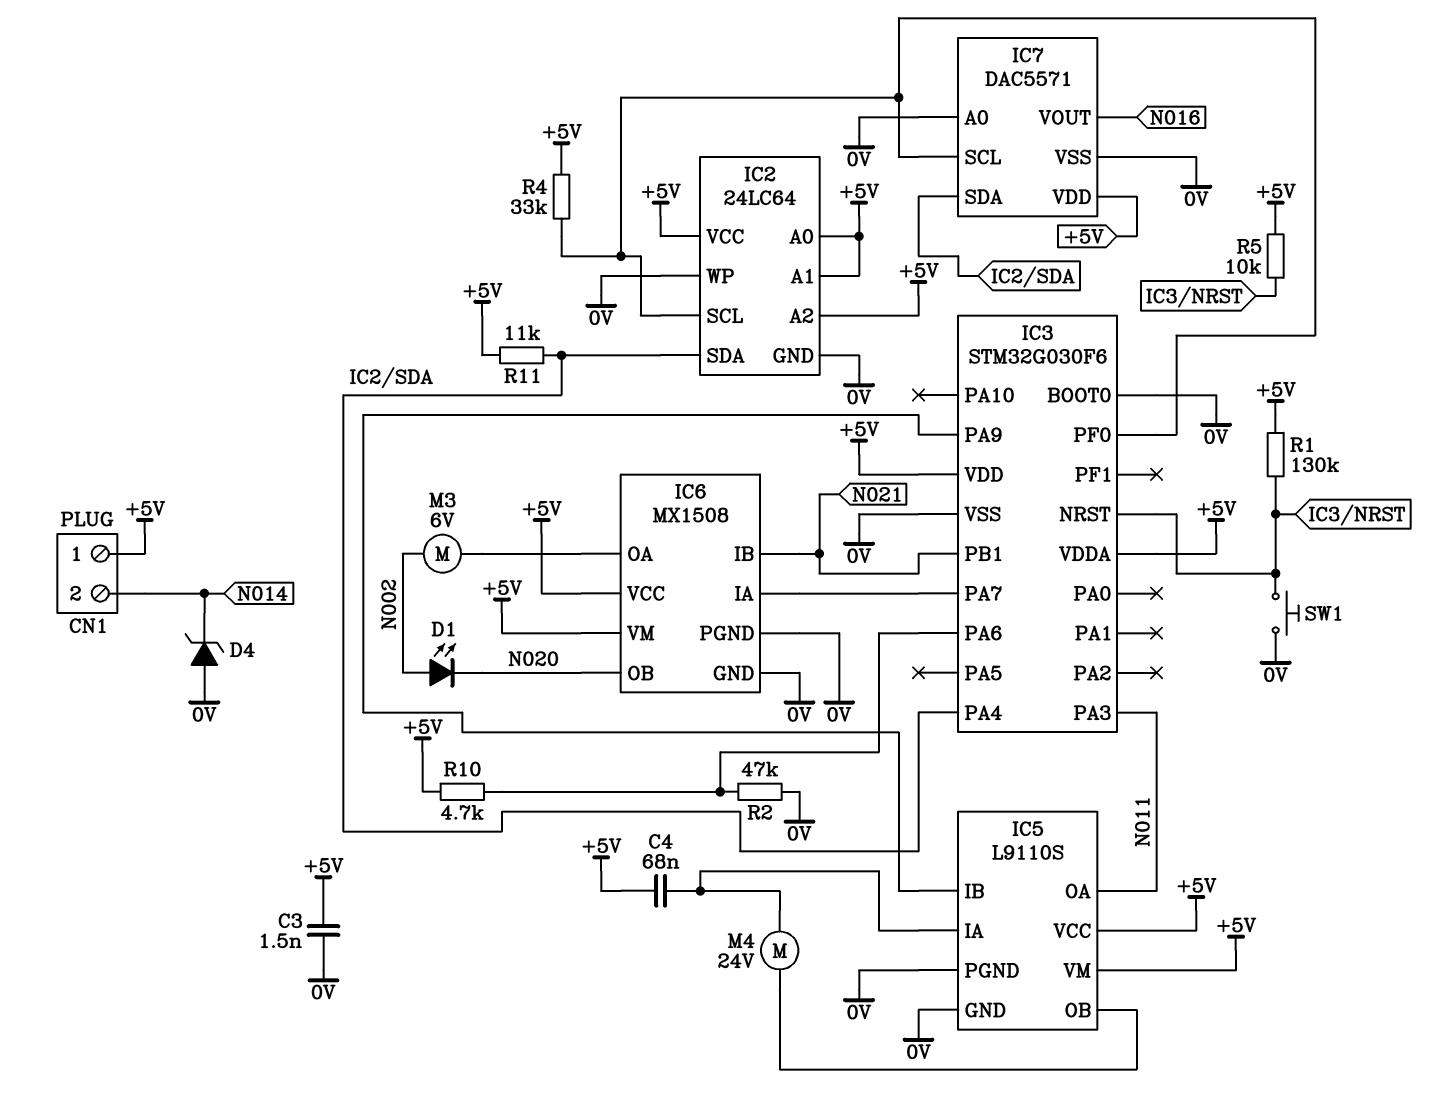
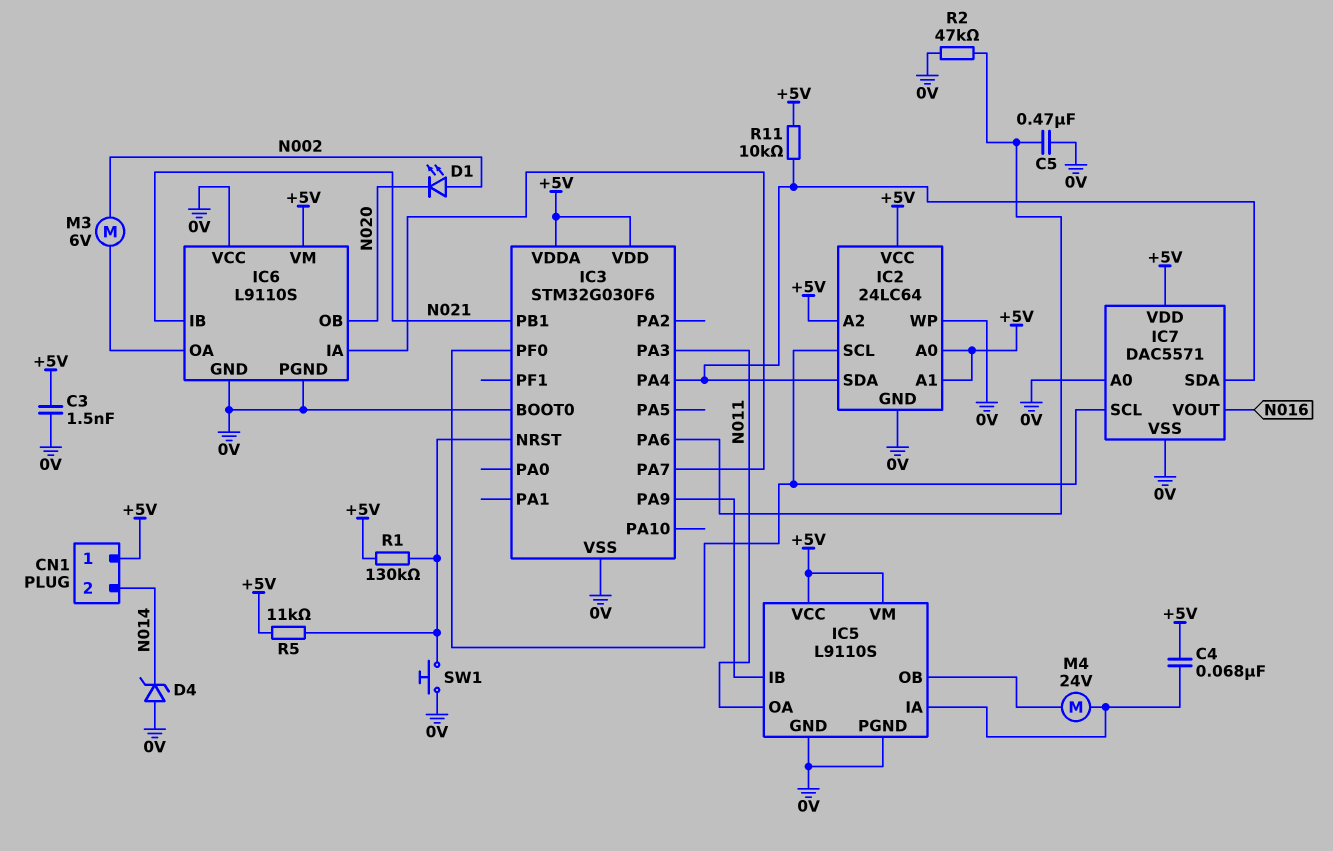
C5: none -> 470nF (0V, IC3/PA6)
IC6: MX1508 -> L9110S
IC6 pin VCC: +5V -> 0V
R4: 33k (+5V, IC2/SCL) -> none
R5: 10k (+5V, IC3/NRST) -> 11k (+5V, IC3/NRST)
R10: 4.7k (+5V, IC3/PA6) -> none
R11: 11k (+5V, IC2/SDA) -> 10k (+5V, IC2/SDA)

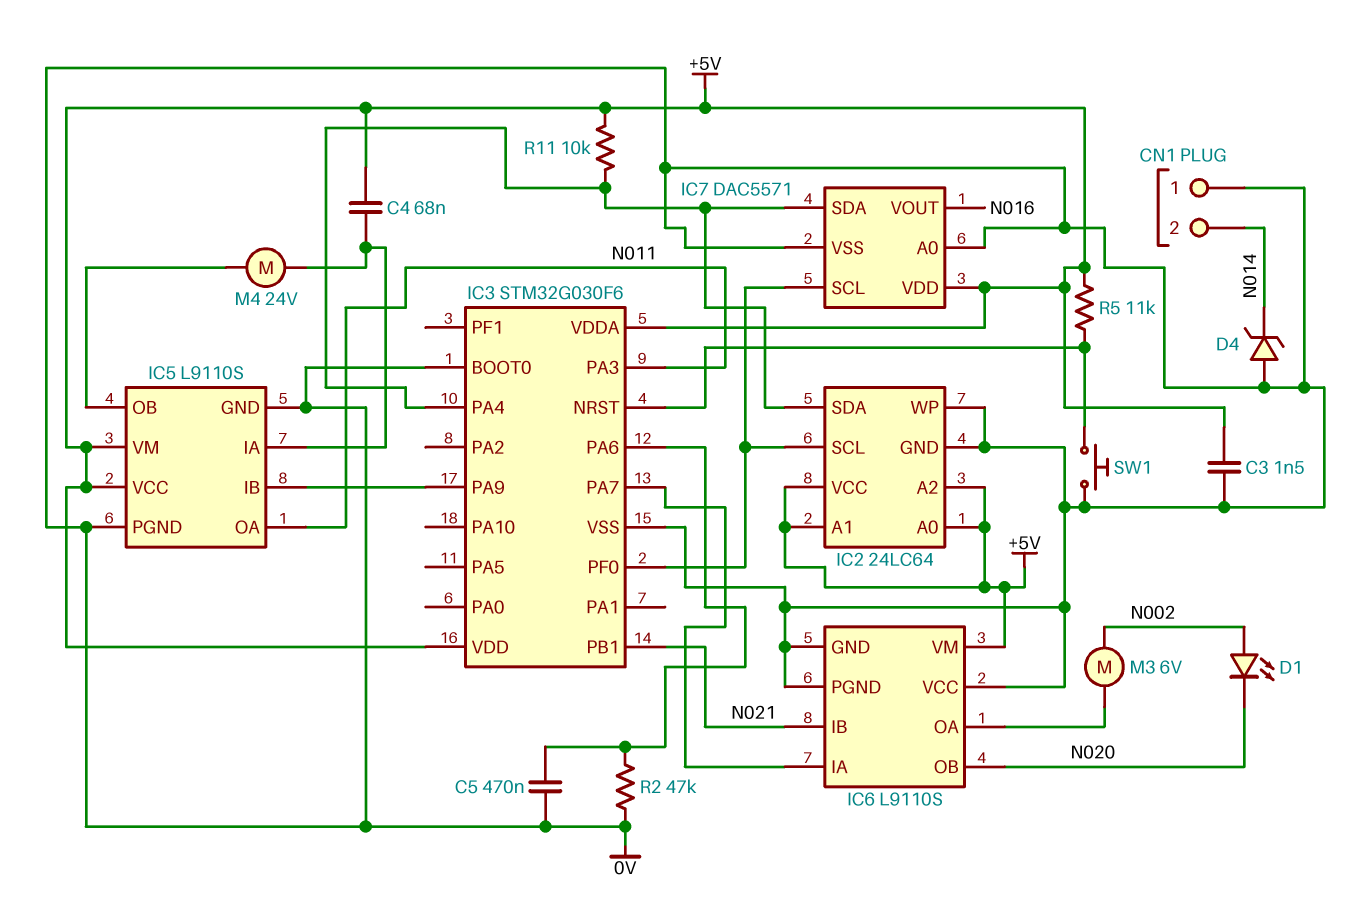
CN1 pin 1: +5V -> 0V
R1: 130k (+5V, IC3/NRST) -> none

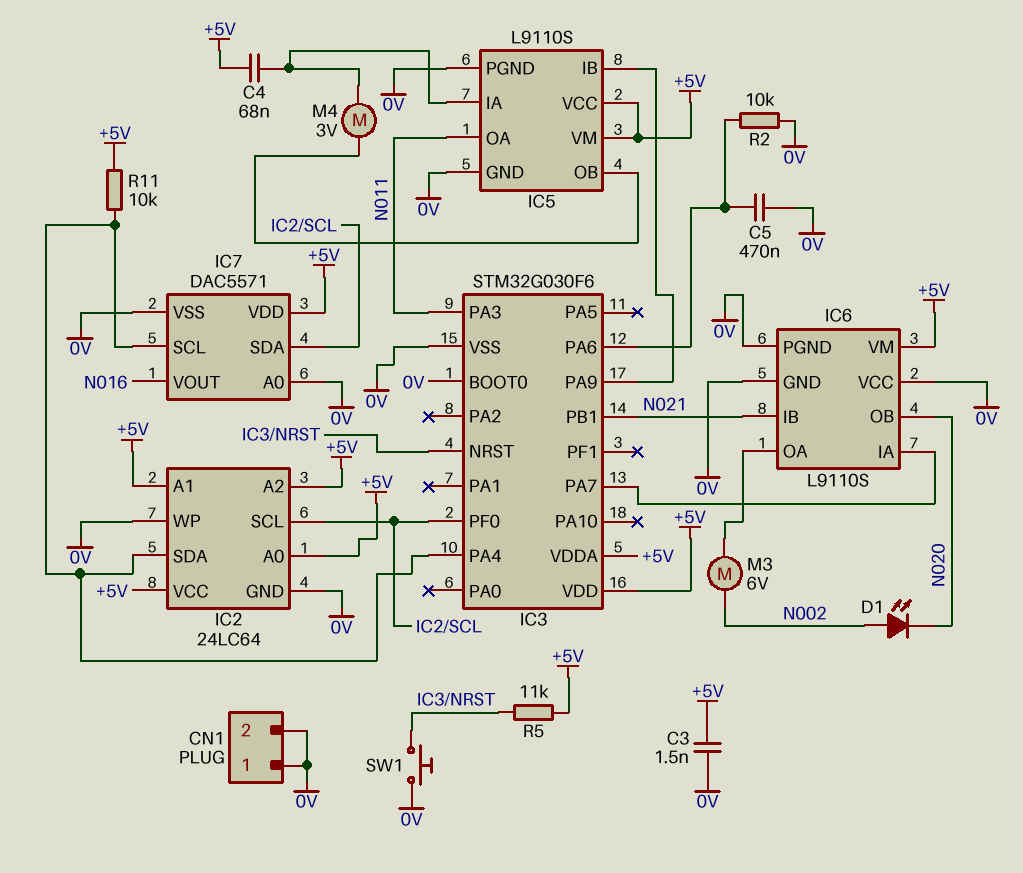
CN1 pin 2: N014 -> 0V
D4: zener (A 0V, K N014) -> none
IC7 pin SCL: IC2/SCL -> IC2/SDA
IC7 pin SDA: IC2/SDA -> IC2/SCL
M4: motor 24V (IC5/IA, IC5/OB) -> motor 3V (IC5/IA, IC5/OB)
R2: 47k (0V, IC3/PA6) -> 10k (0V, IC3/PA6)

